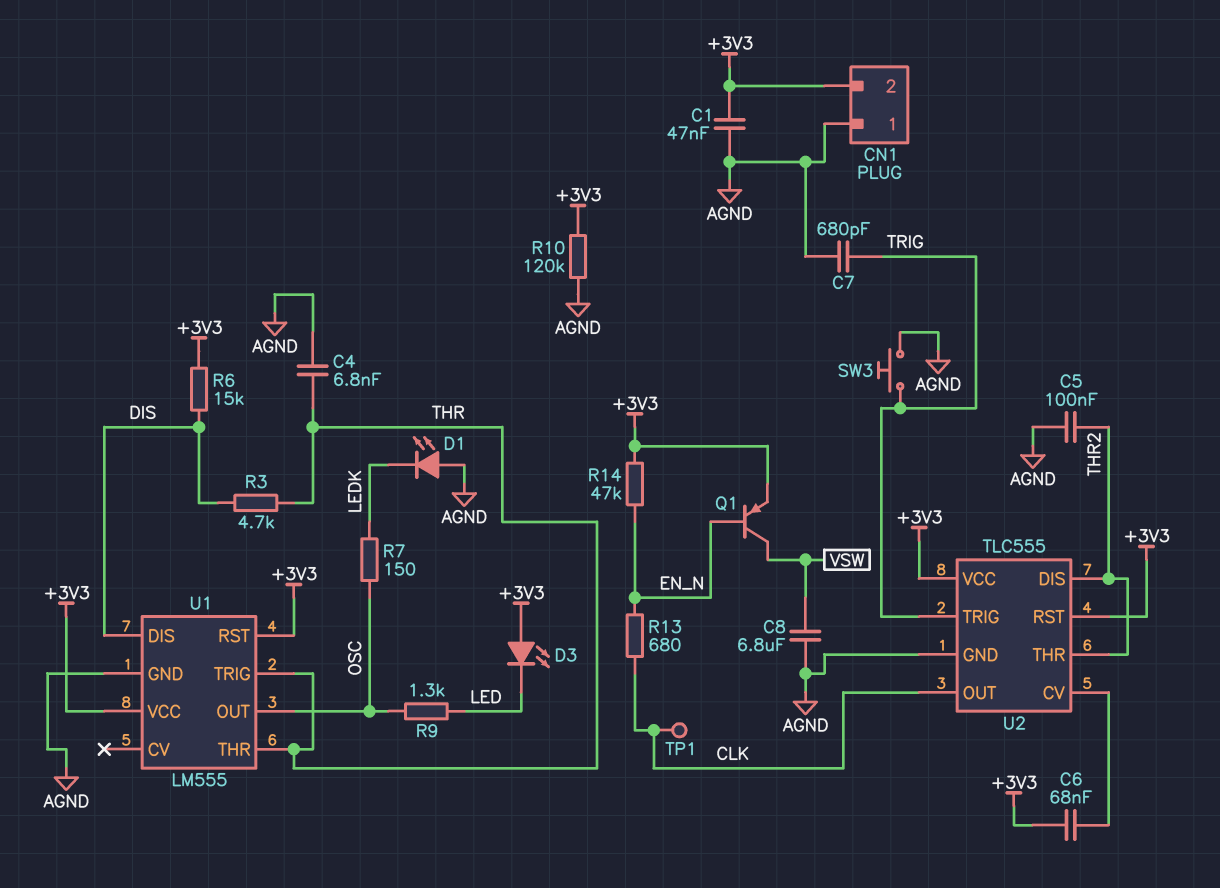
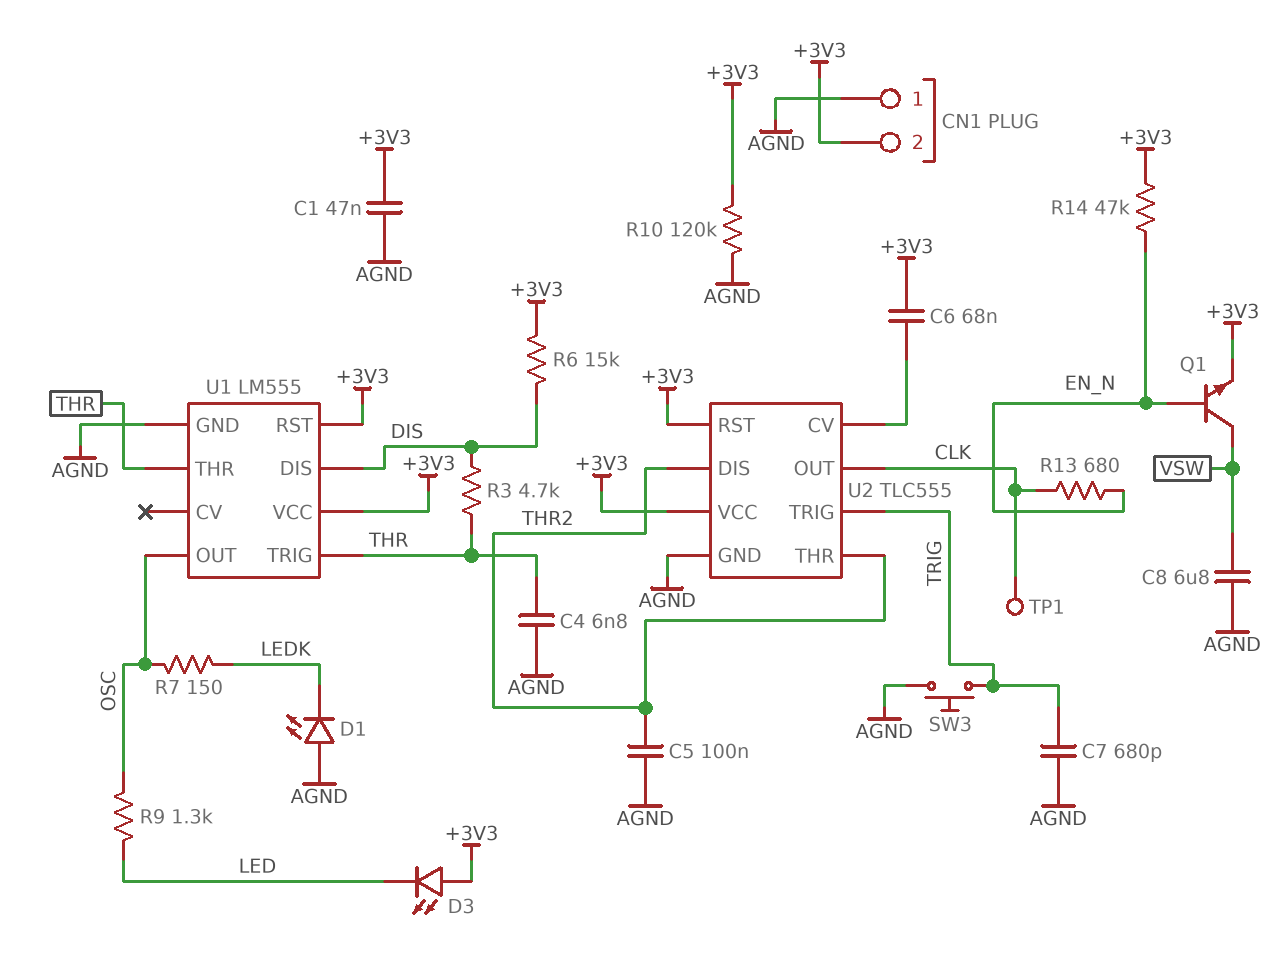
Q1: PNP (B EN_N, C VSW, E +3V3) -> NPN (B EN_N, C VSW, E +3V3)

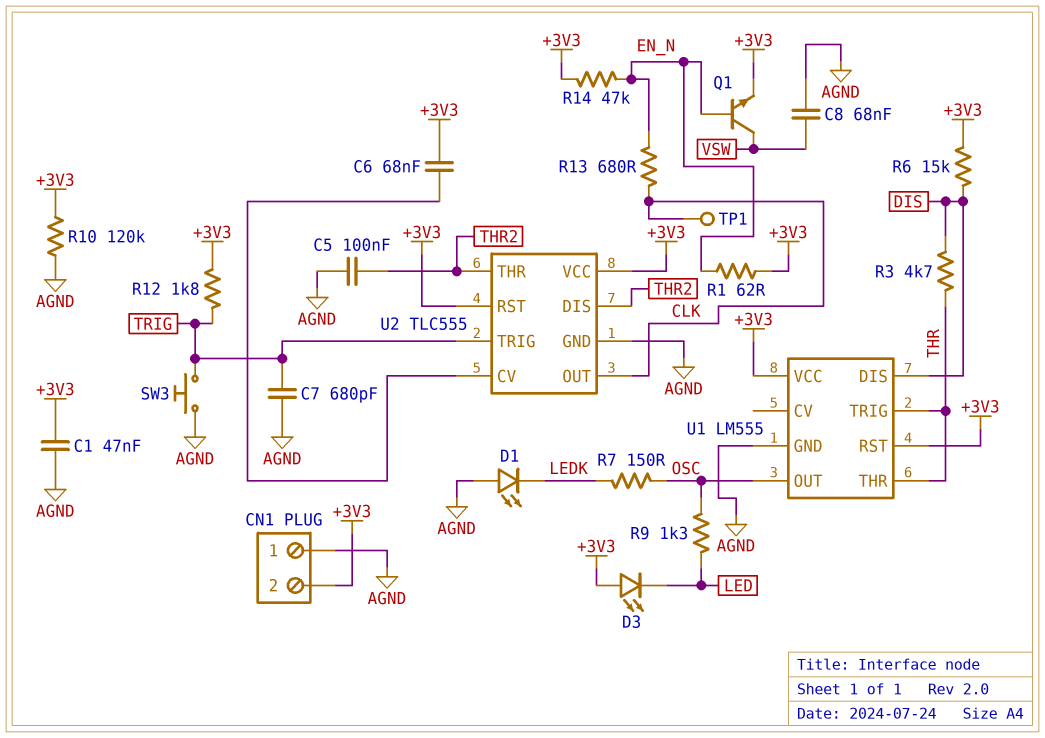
C4: 6.8nF (AGND, THR) -> none
C8: 6.8uF (AGND, VSW) -> 68nF (AGND, VSW)
R1: none -> 62 (+3V3, EN_N)
R12: none -> 1.8k (+3V3, TRIG)

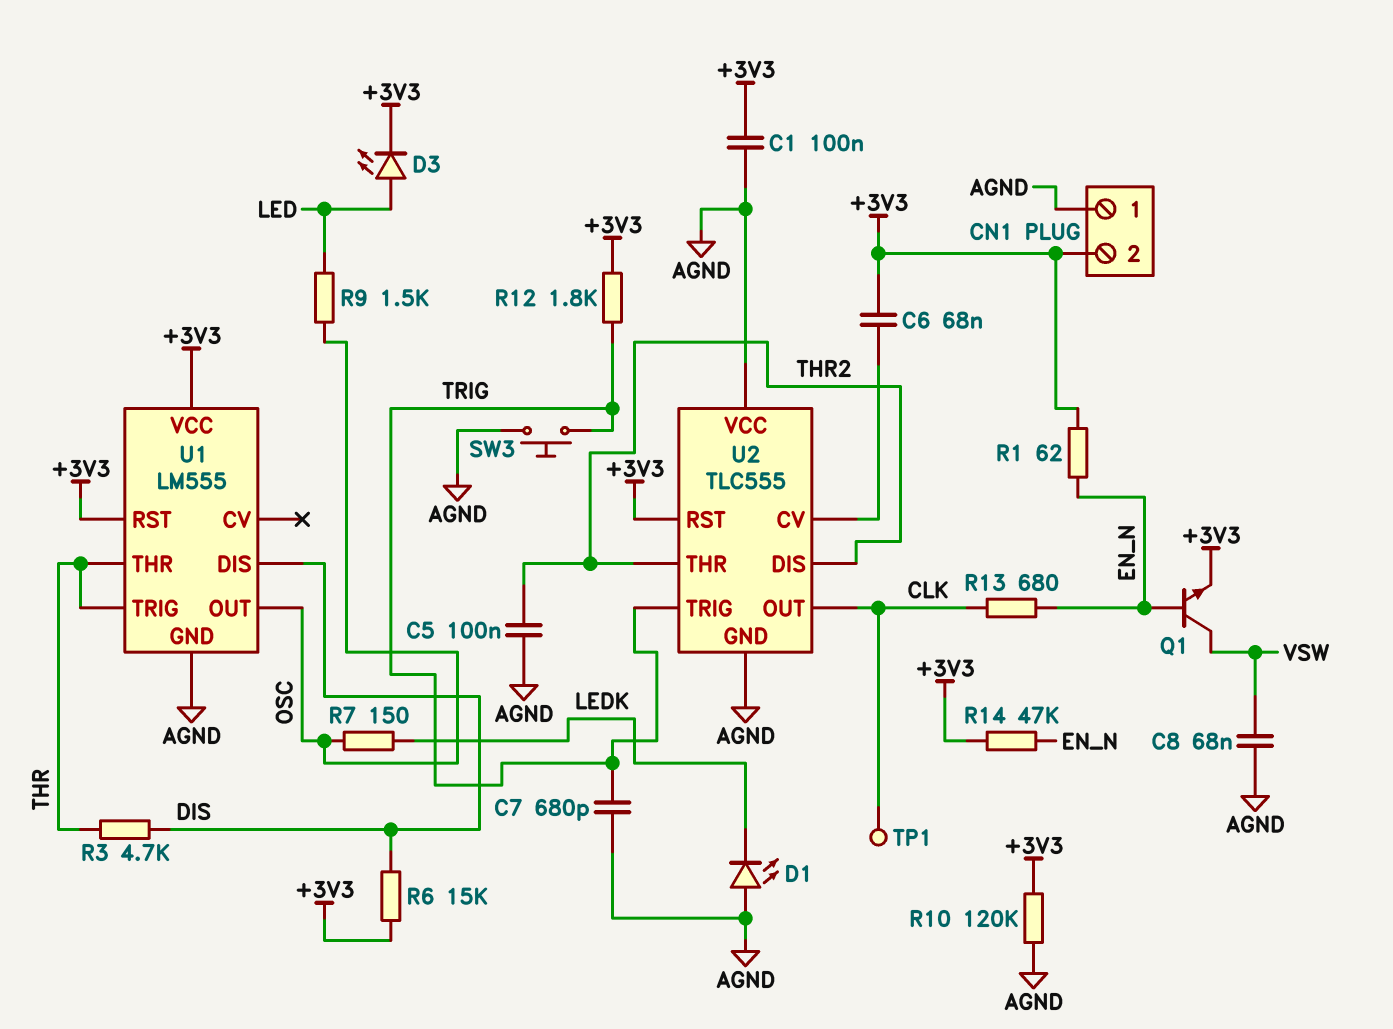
C1: 47nF (+3V3, AGND) -> 100nF (+3V3, AGND)
D3: LED (A +3V3, K LED) -> LED (A LED, K +3V3)
R9: 1.3k (LED, OSC) -> 1.5k (LED, OSC)
U2 pin VCC: +3V3 -> AGND

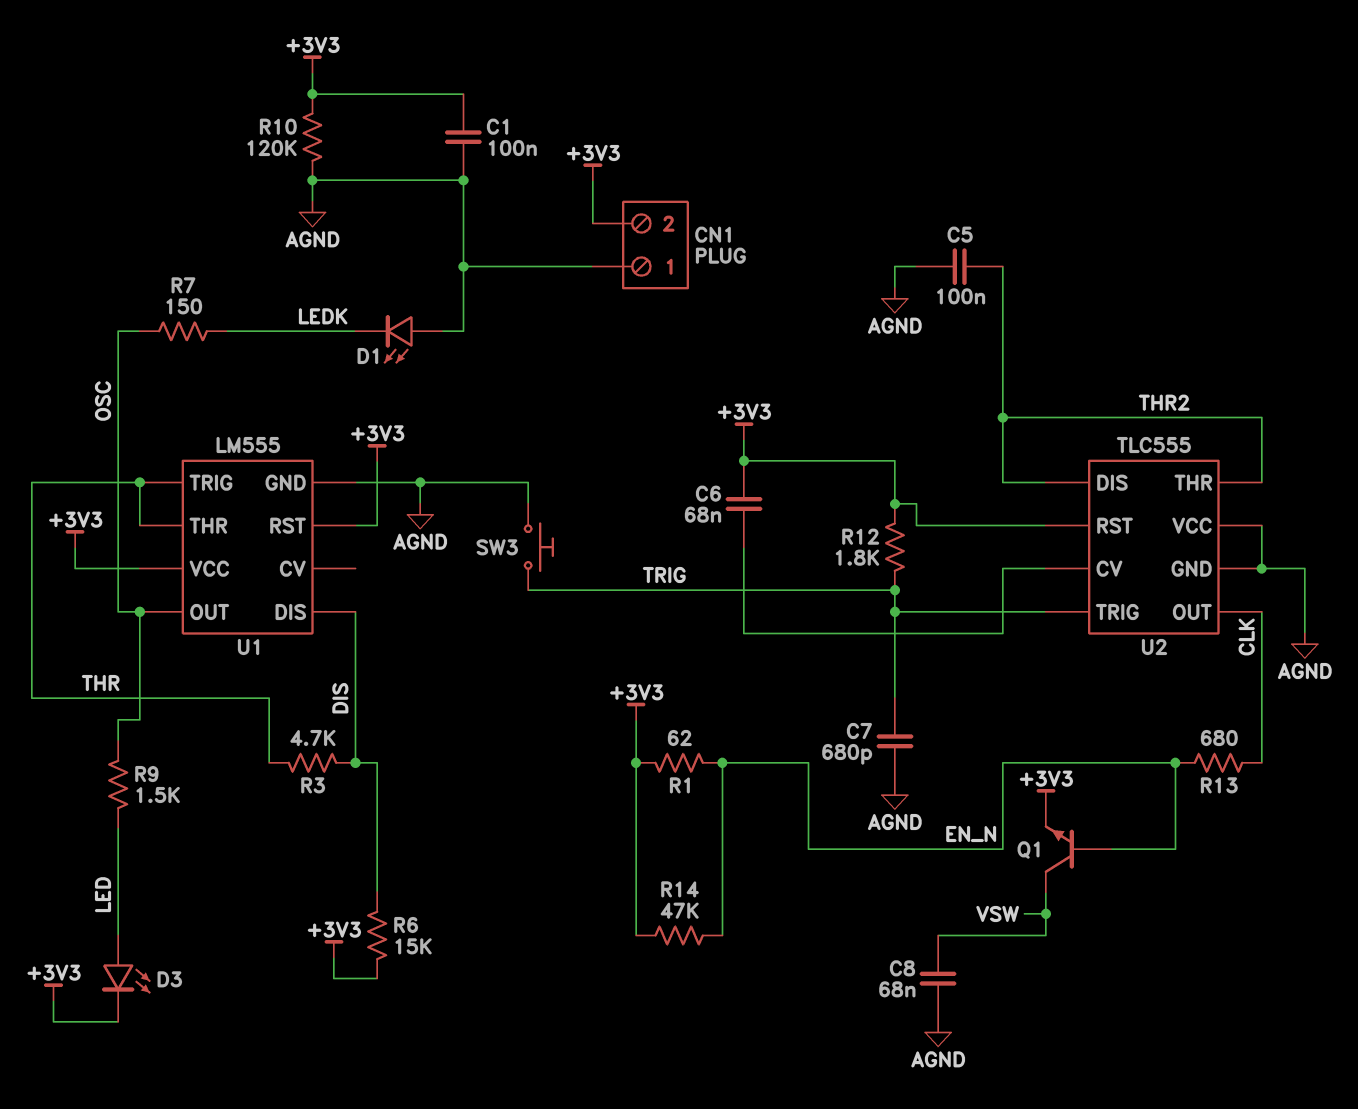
TP1: test point (CLK) -> none

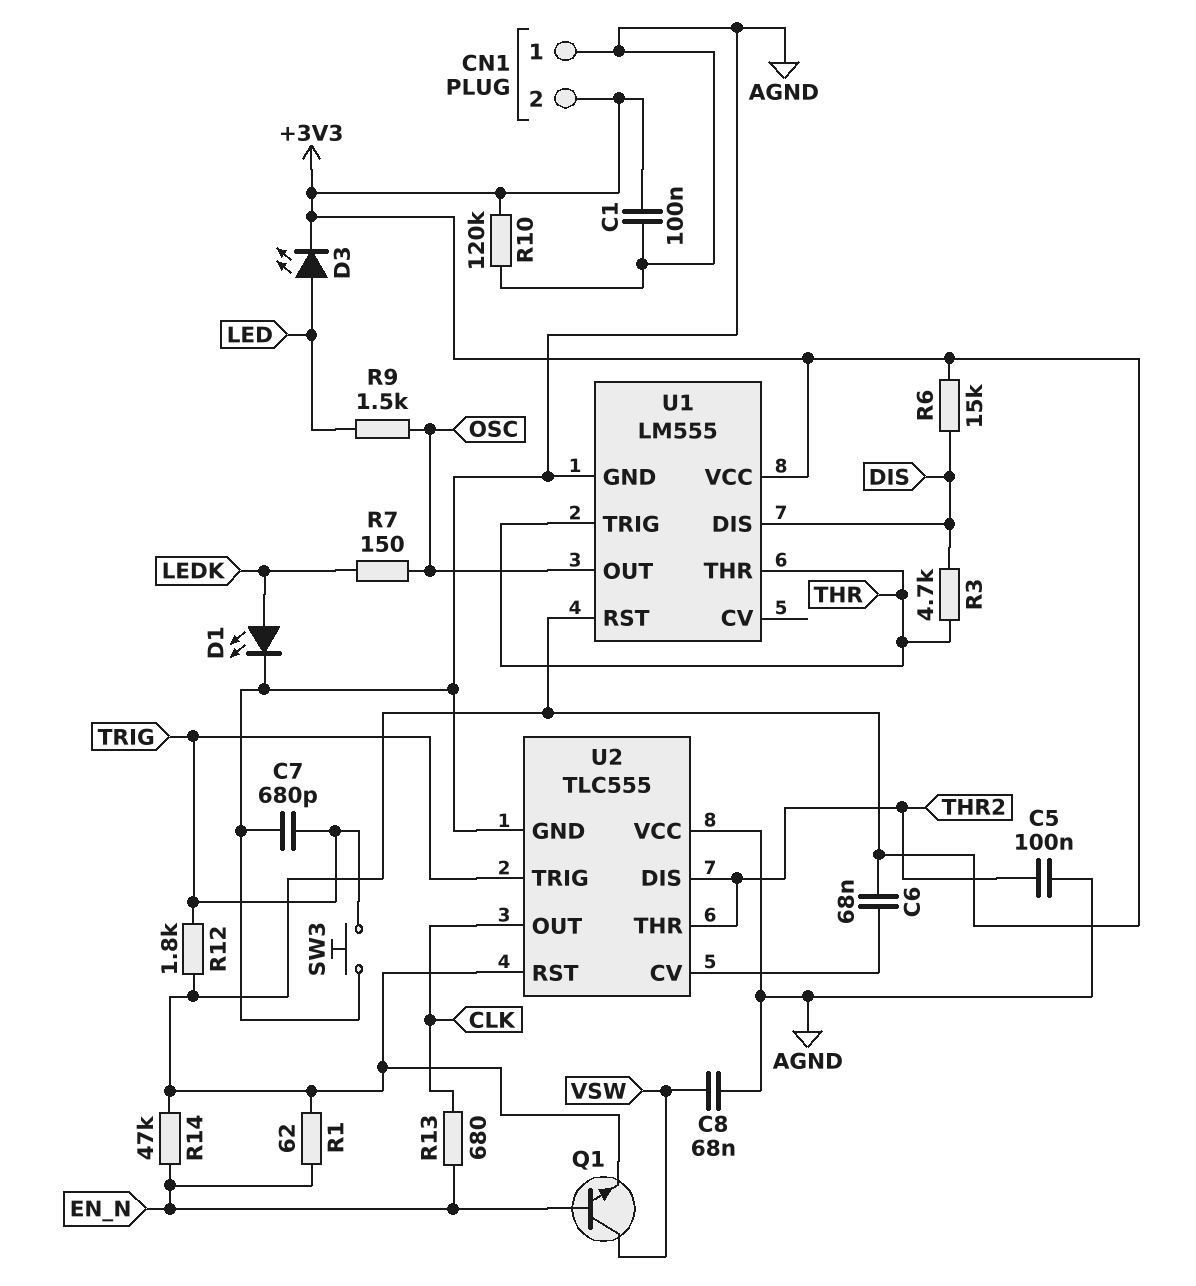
D1: LED (A AGND, K LEDK) -> LED (A LEDK, K AGND)

